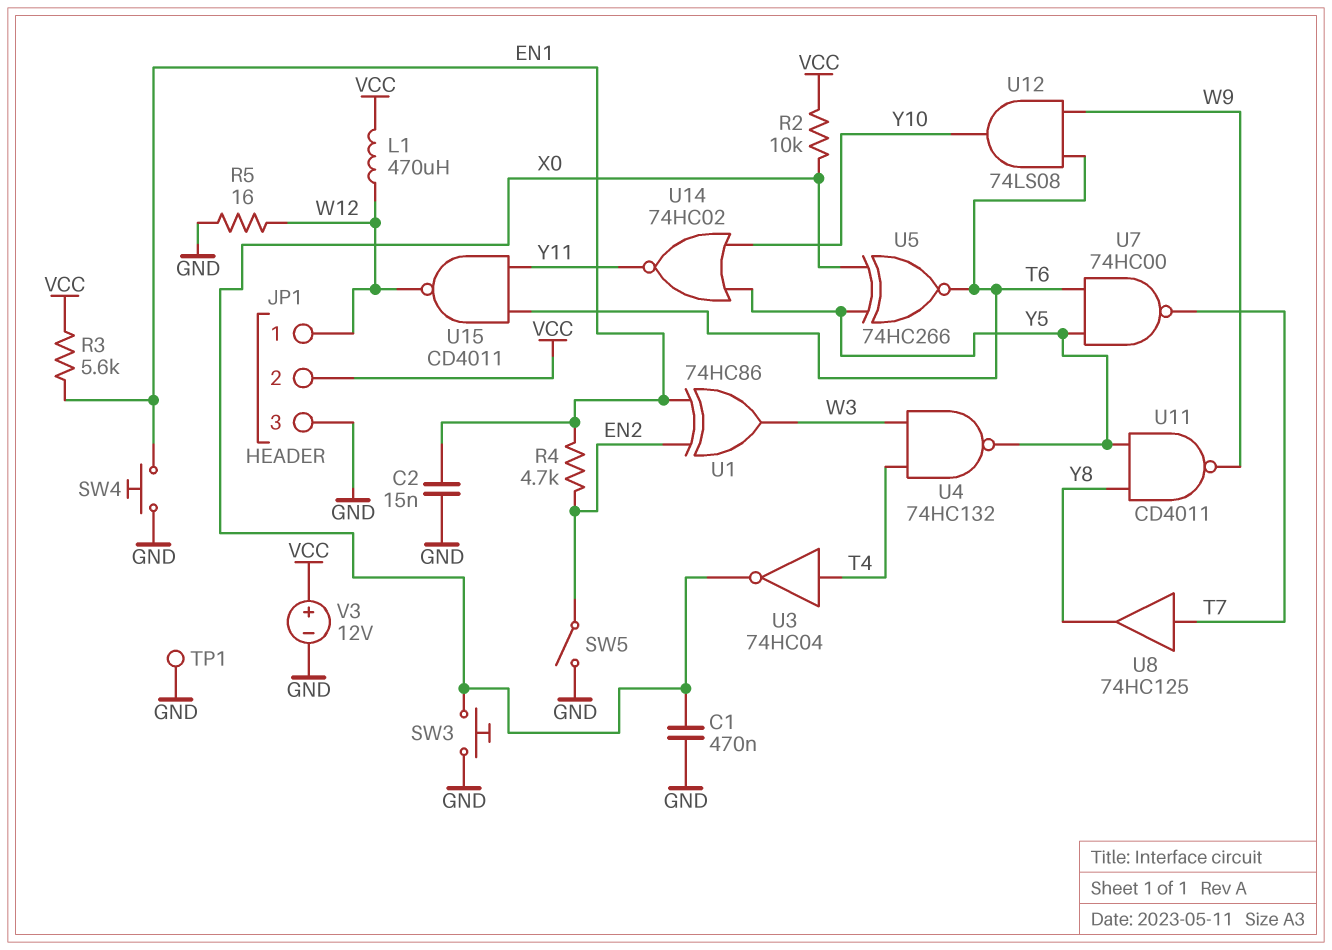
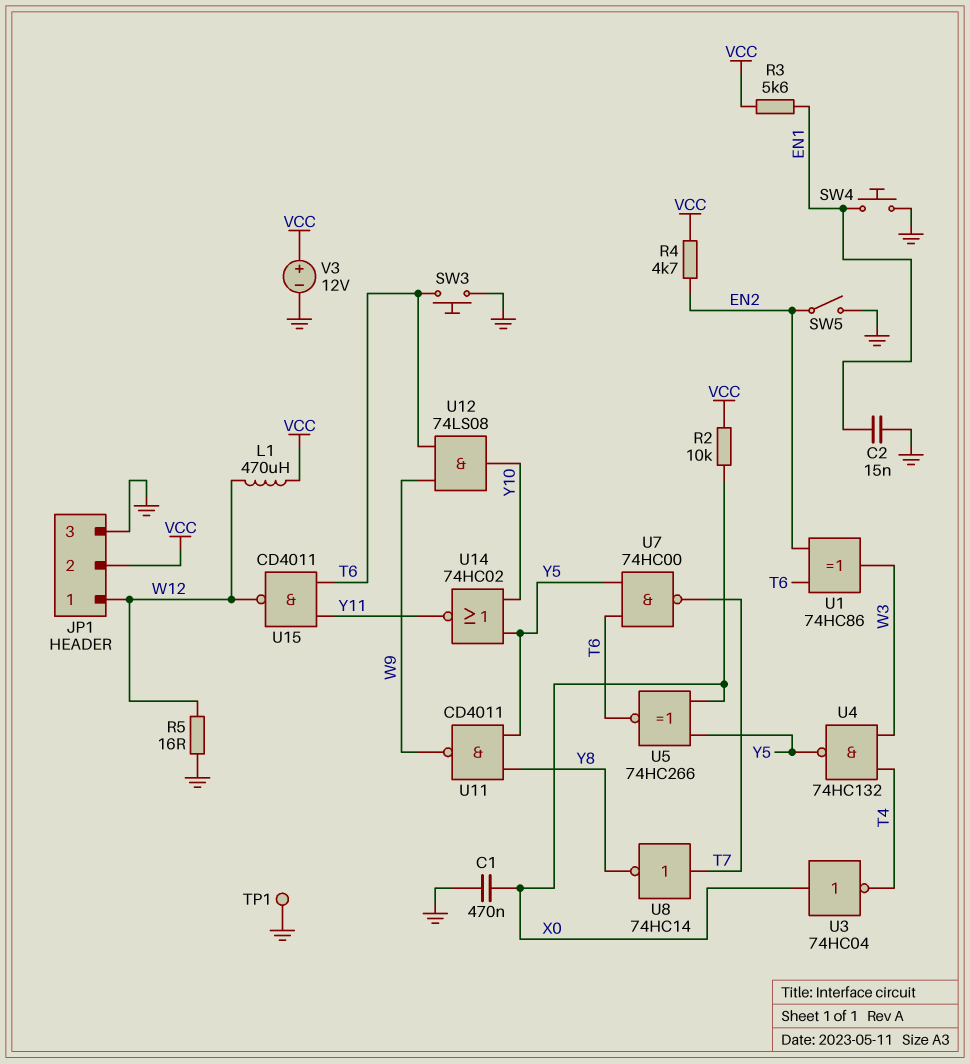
R4: 4.7k (EN1, EN2) -> 4.7k (EN2, VCC)
SW3: button (GND, X0) -> button (GND, T6)
U1: XOR 74HC86 (in EN1, in EN2, out W3) -> XOR 74HC86 (in EN2, in T6, out W3)
U3: NOT 74HC04 (in T4, out X0) -> NOT 74HC04 (in X0, out T4)
U8: buffer 74HC125 (in T7, out Y8) -> NOT 74HC14 (in T7, out Y8)

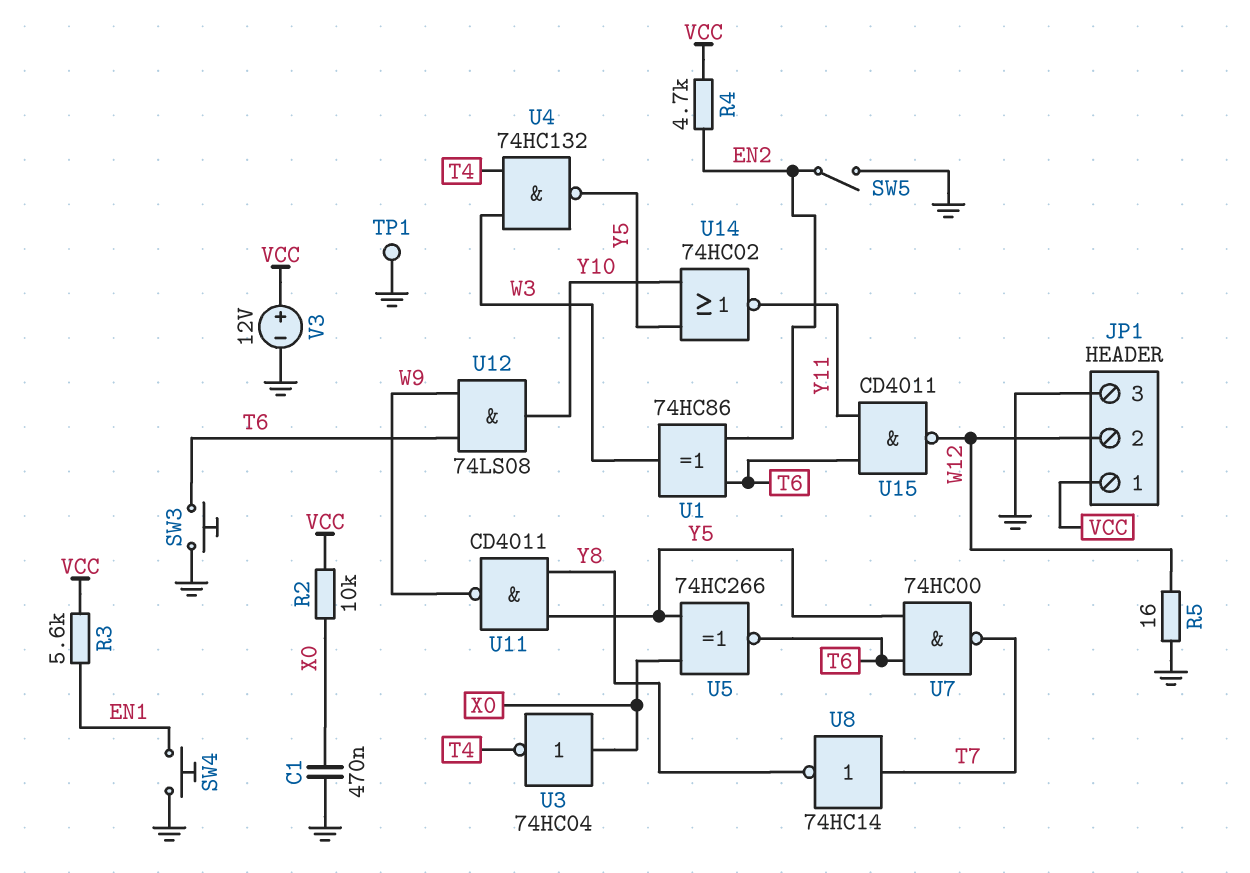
C2: 15nF (EN1, GND) -> none
JP1 pin 1: W12 -> VCC
JP1 pin 2: VCC -> W12
L1: 470uH (VCC, W12) -> none

